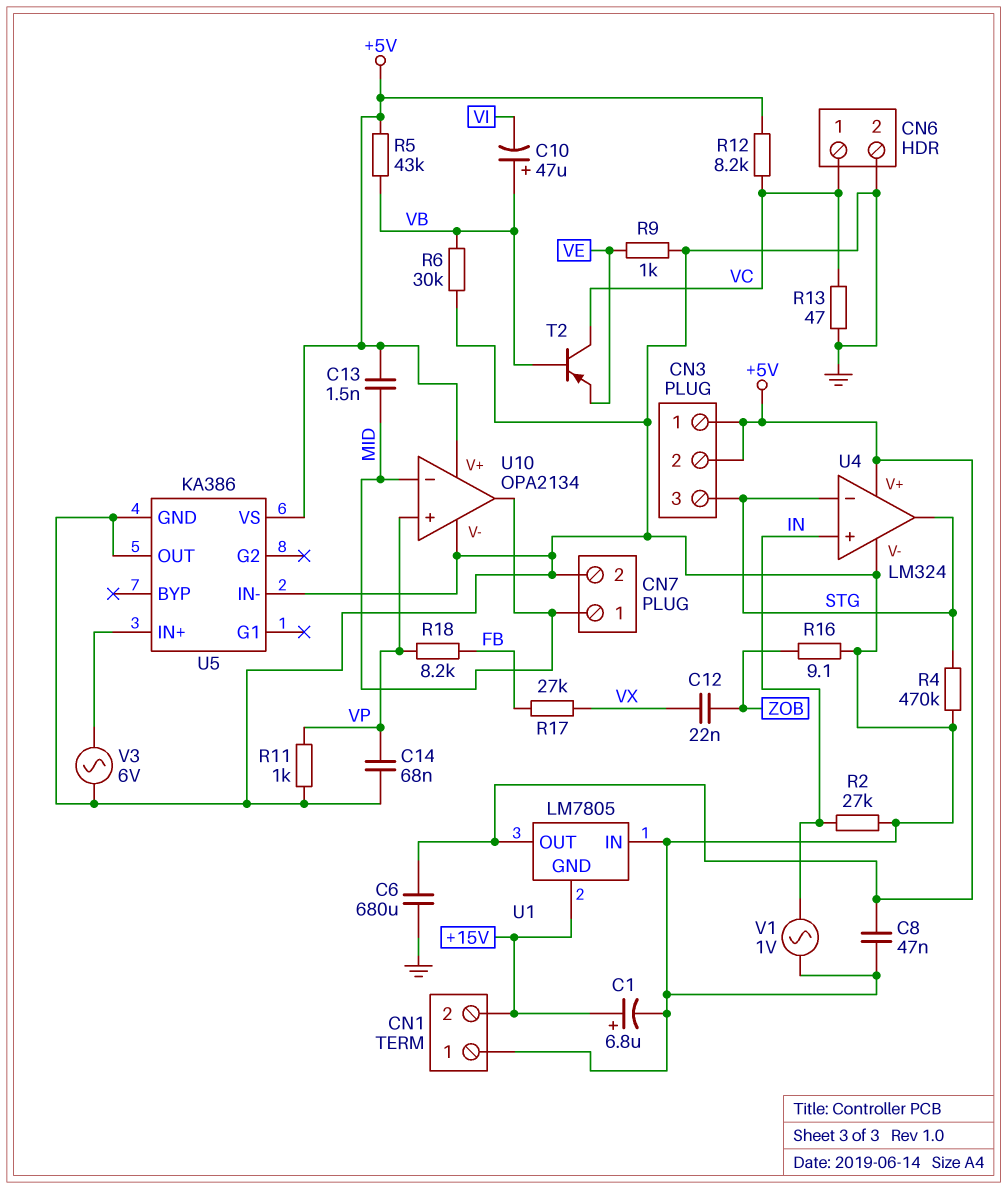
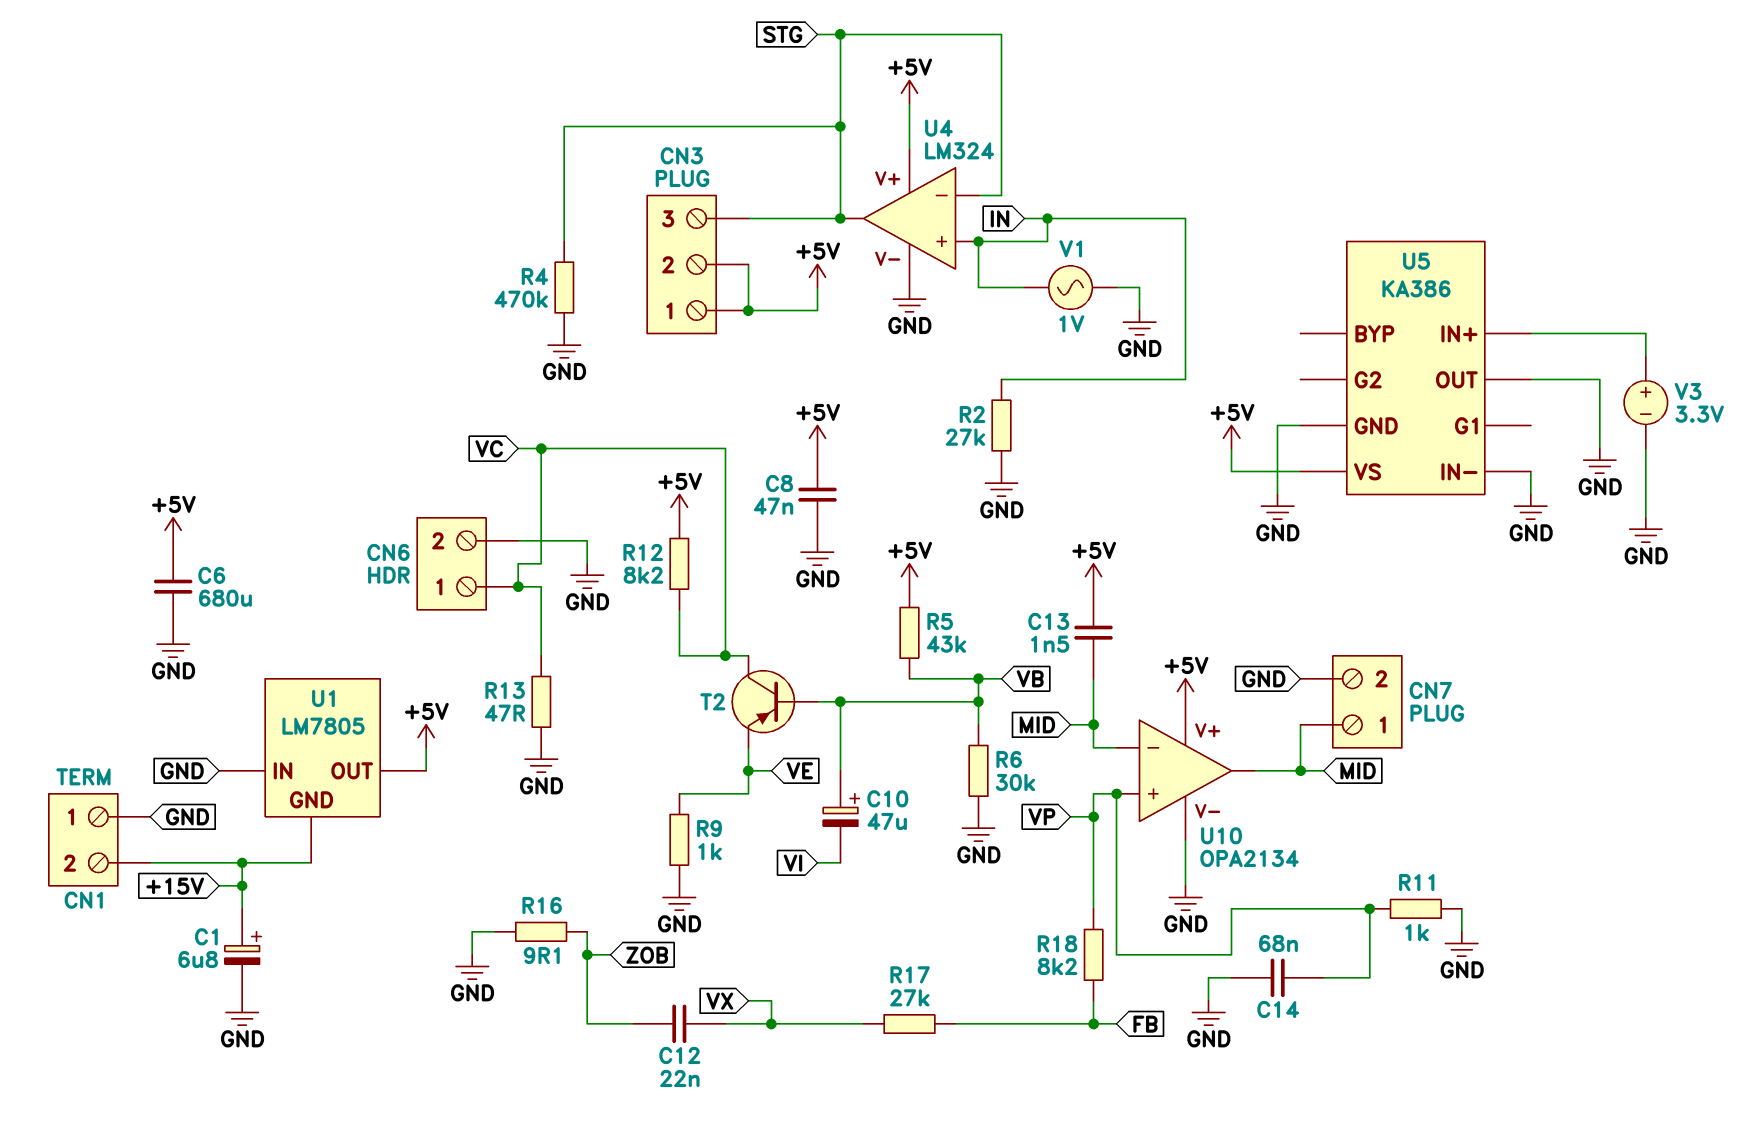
V3: AC 6V (GND, U5/IN+) -> 3.3V (plus U5/IN+, minus GND)

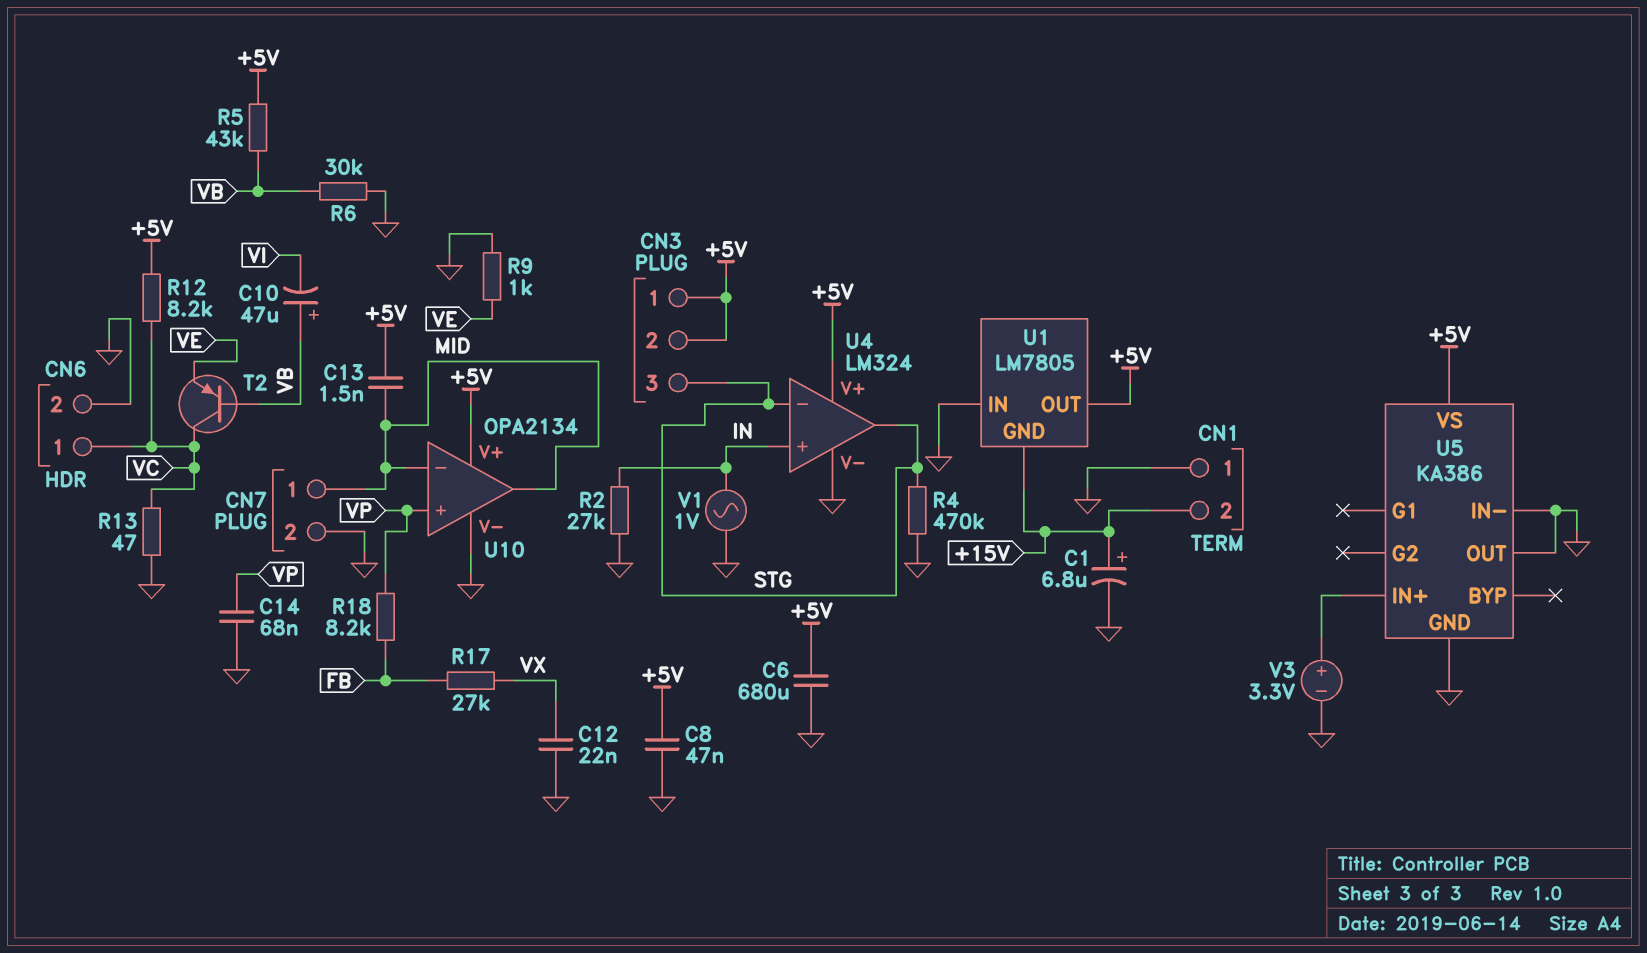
C12: 22nF (VX, ZOB) -> 22nF (GND, VX)
R11: 1k (GND, VP) -> none
R16: 9.1 (GND, ZOB) -> none

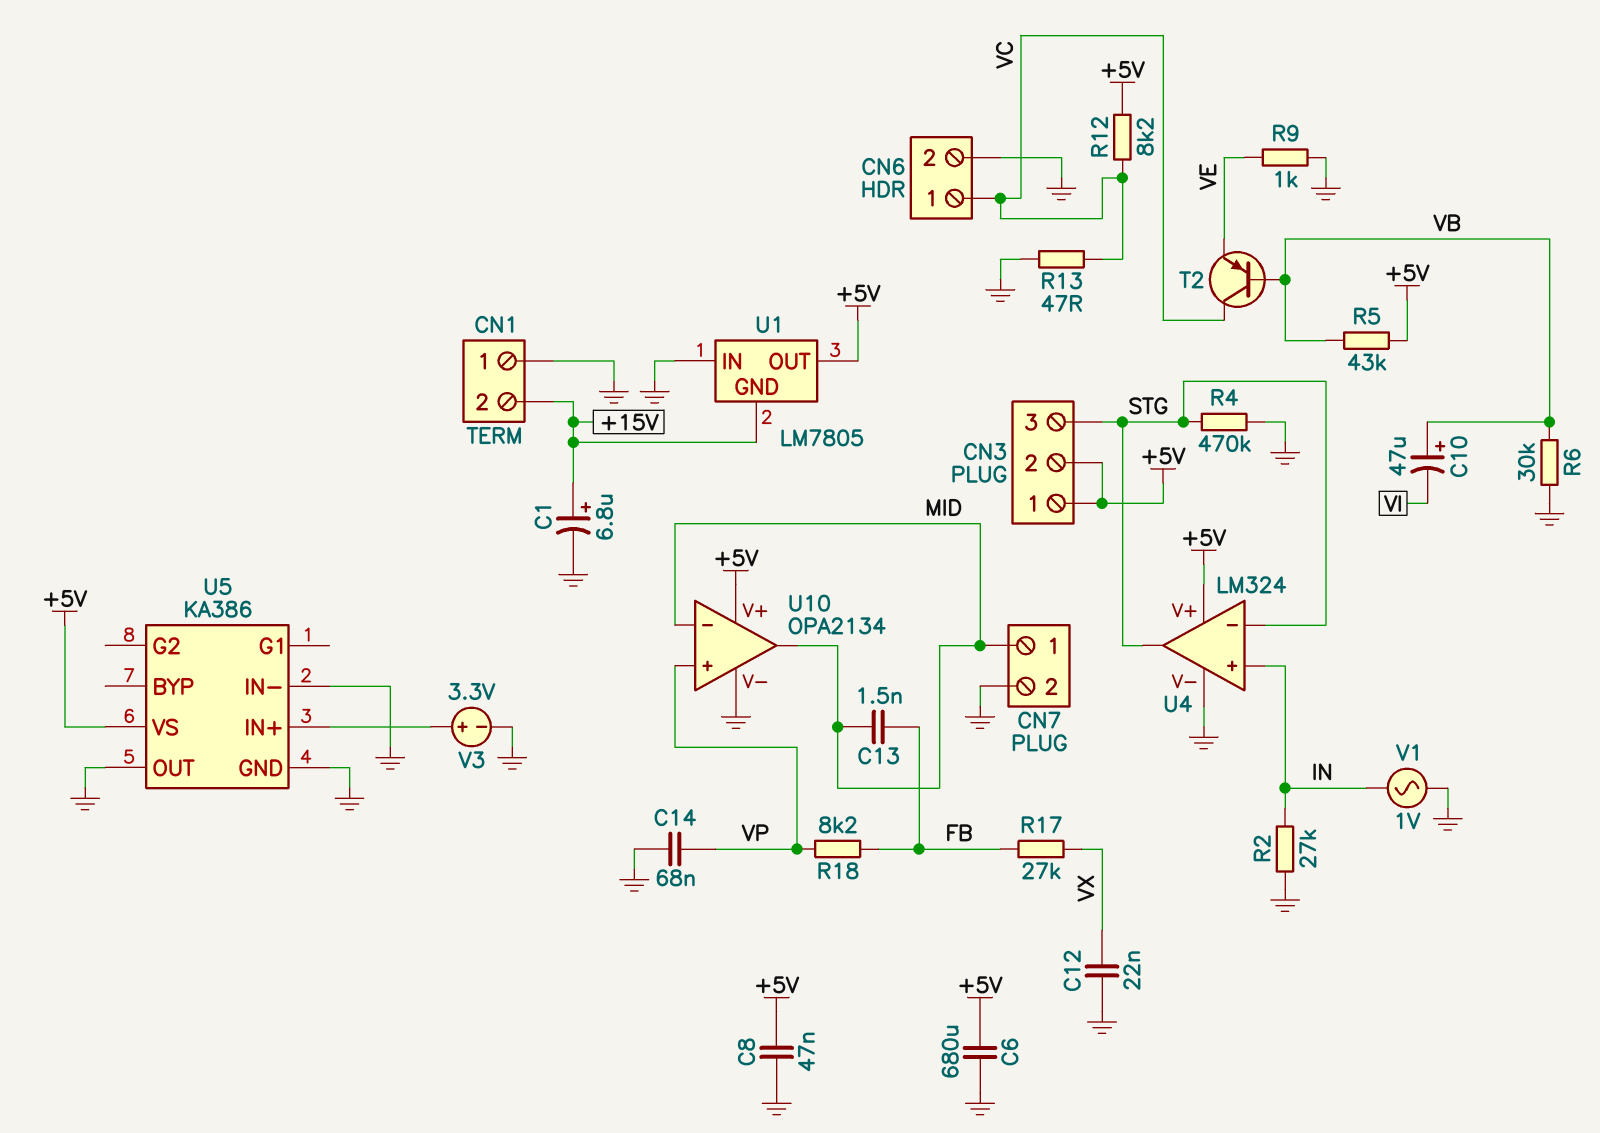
C13: 1.5nF (+5V, MID) -> 1.5nF (FB, MID)

